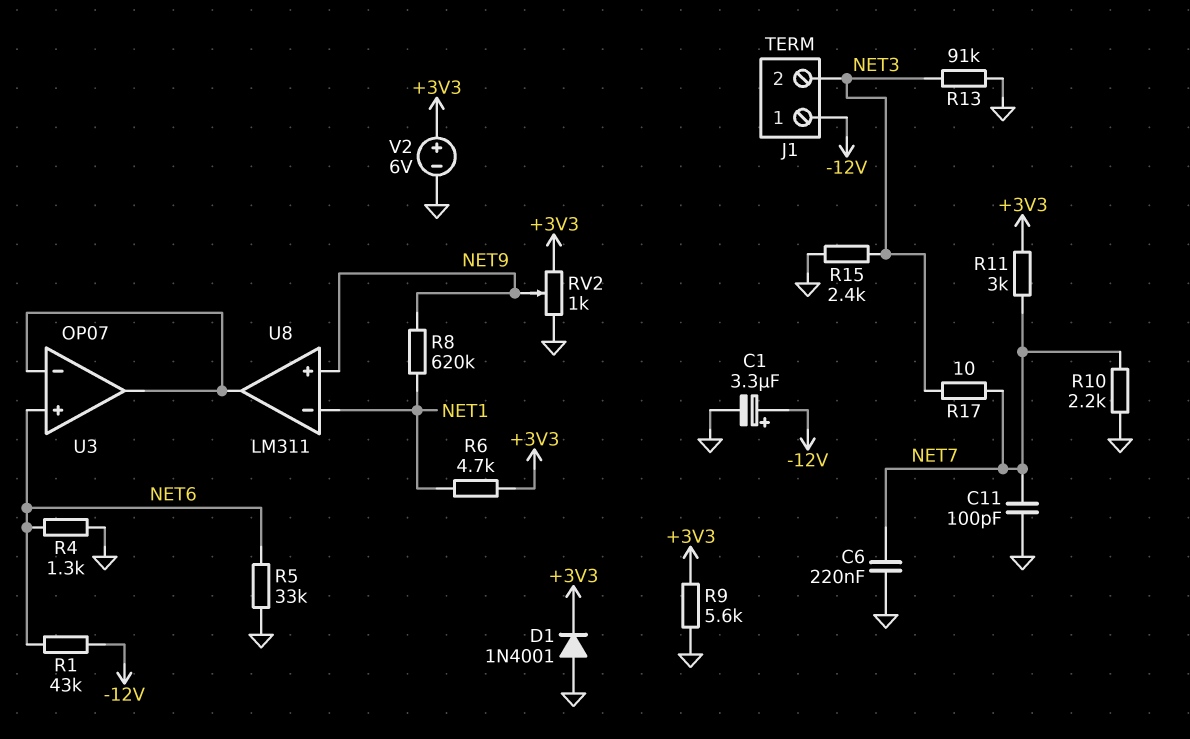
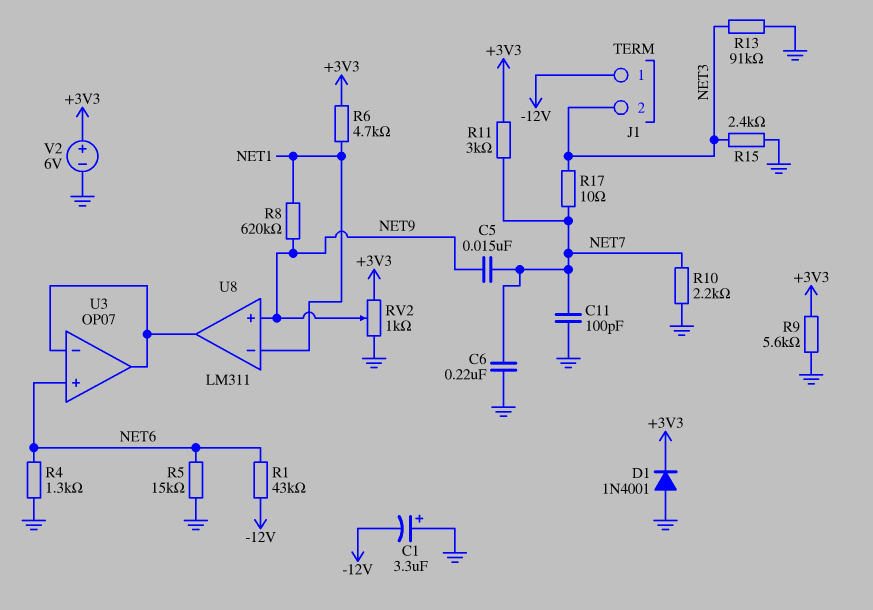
C1: 3.3uF (plus -12V, minus GND) -> 3.3uF (plus GND, minus -12V)
C5: none -> 15nF (NET7, NET9)
R5: 33k (GND, NET6) -> 15k (GND, NET6)

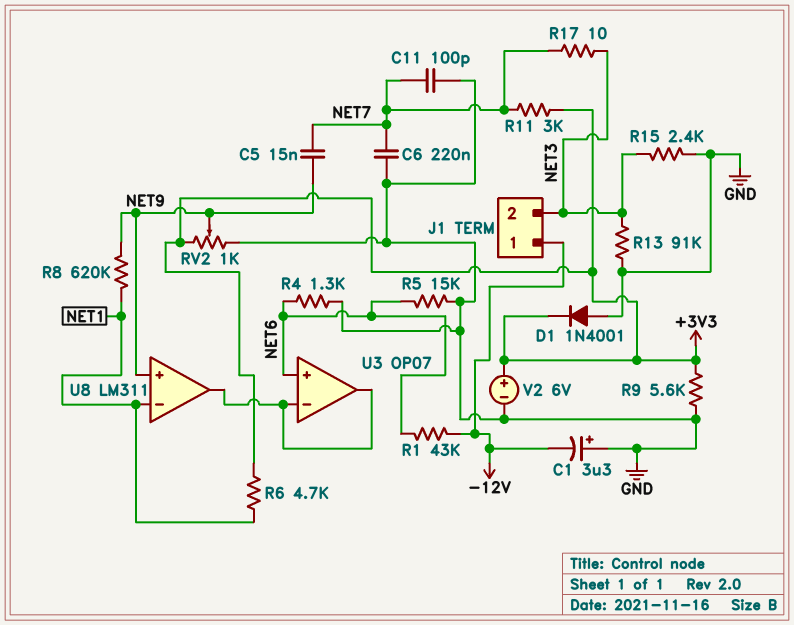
R10: 2.2k (GND, NET7) -> none

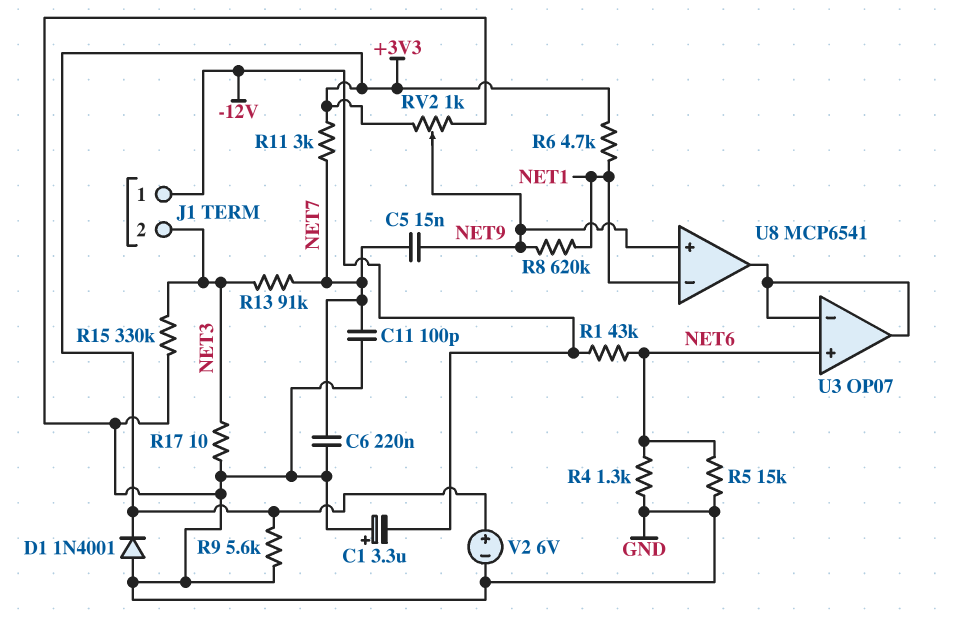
R13: 91k (GND, NET3) -> 91k (NET3, NET7)
R15: 2.4k (GND, NET3) -> 330k (GND, NET3)
R17: 10 (NET3, NET7) -> 10 (GND, NET3)
U8: LM311 -> MCP6541

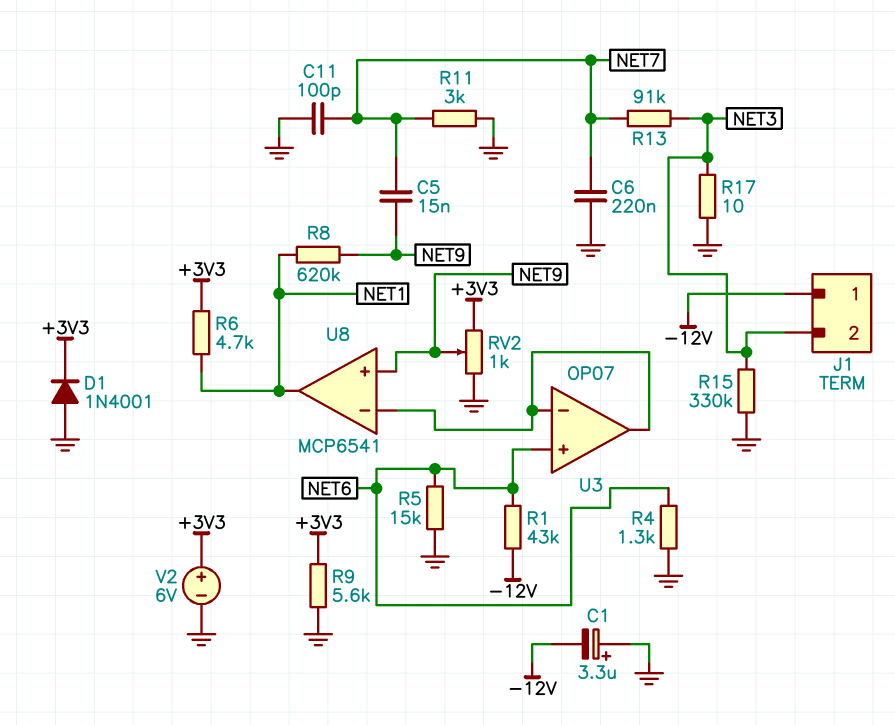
R11: 3k (+3V3, NET7) -> 3k (GND, NET7)
U8 pin in-: NET1 -> U3/in-
U8 pin out: U3/in- -> NET1

